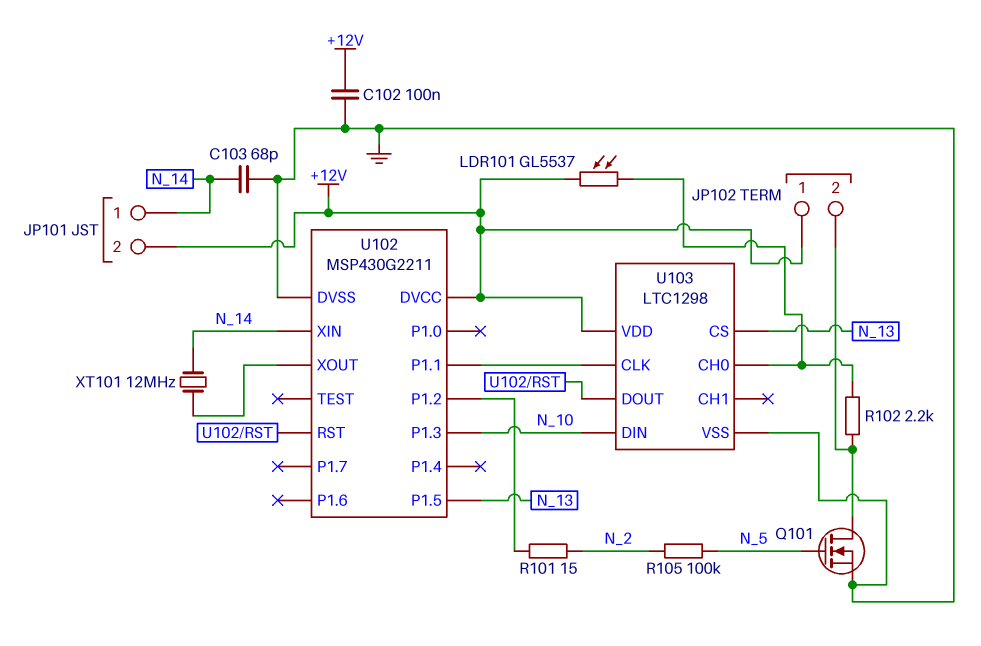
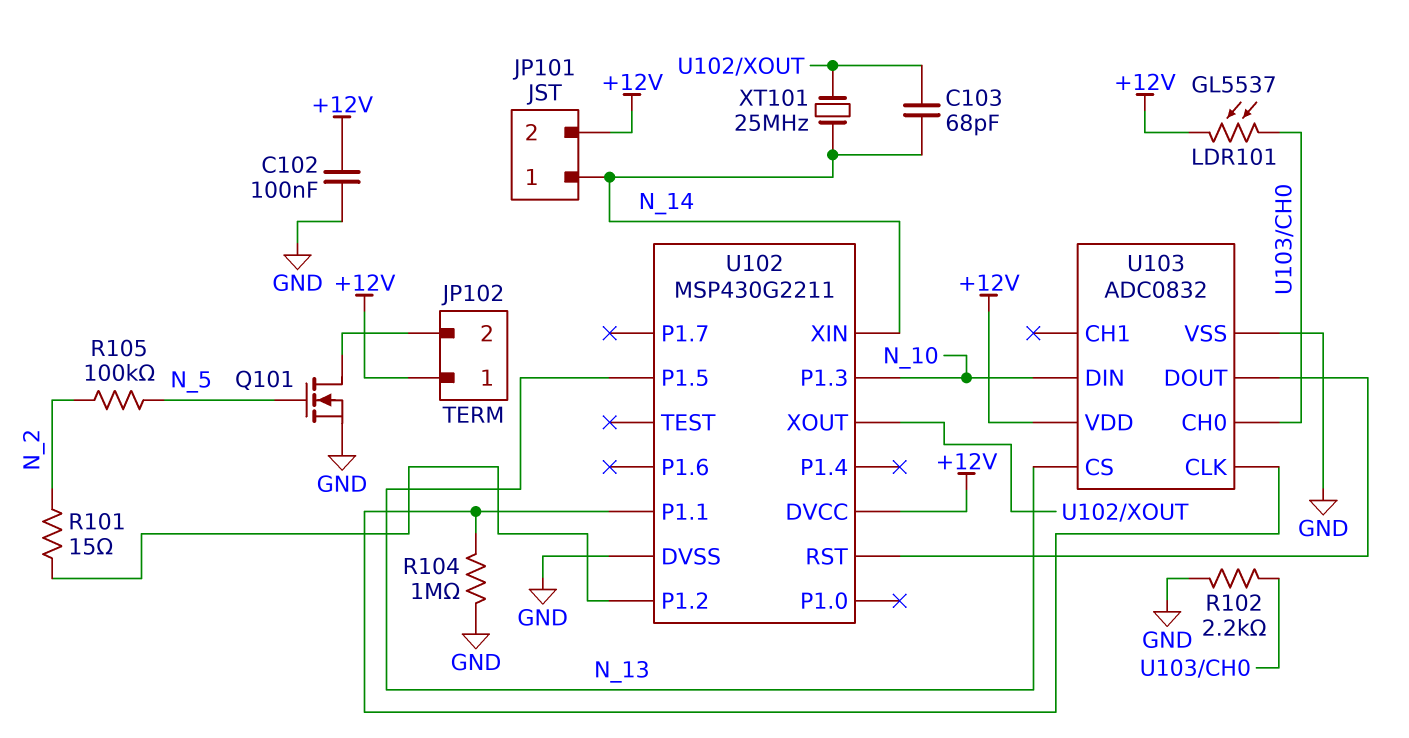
C103: 68pF (GND, N_14) -> 68pF (N_14, U102/XOUT)
R102: 2.2k (JP102/2, U103/CH0) -> 2.2k (GND, U103/CH0)
R104: none -> 1M (GND, U102/P1.1)
U103: LTC1298 -> ADC0832
XT101: 12MHz (N_14, U102/XOUT) -> 25MHz (N_14, U102/XOUT)

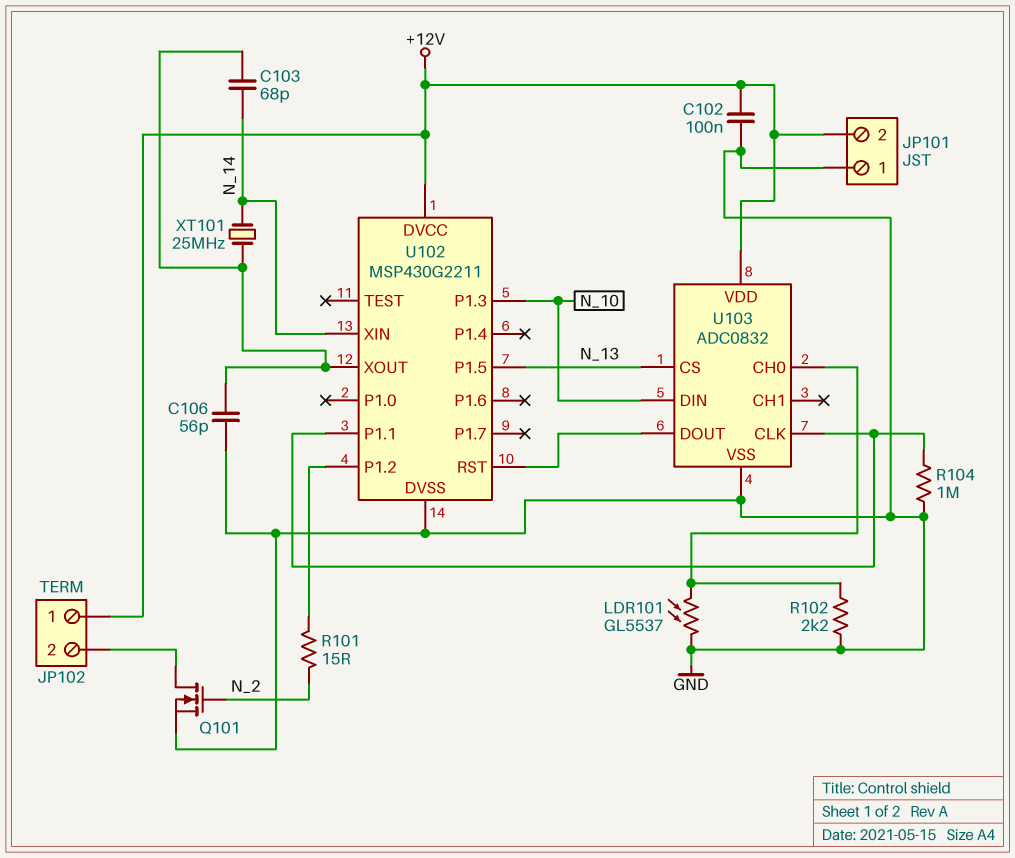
C106: none -> 56pF (GND, U102/XOUT)
JP101 pin 1: N_14 -> GND
LDR101: GL5537 (+12V, U103/CH0) -> GL5537 (GND, U103/CH0)
Q101: NMOS (G N_5, D JP102/2, S GND) -> NMOS (G N_2, D JP102/2, S GND)
R105: 100k (N_2, N_5) -> none

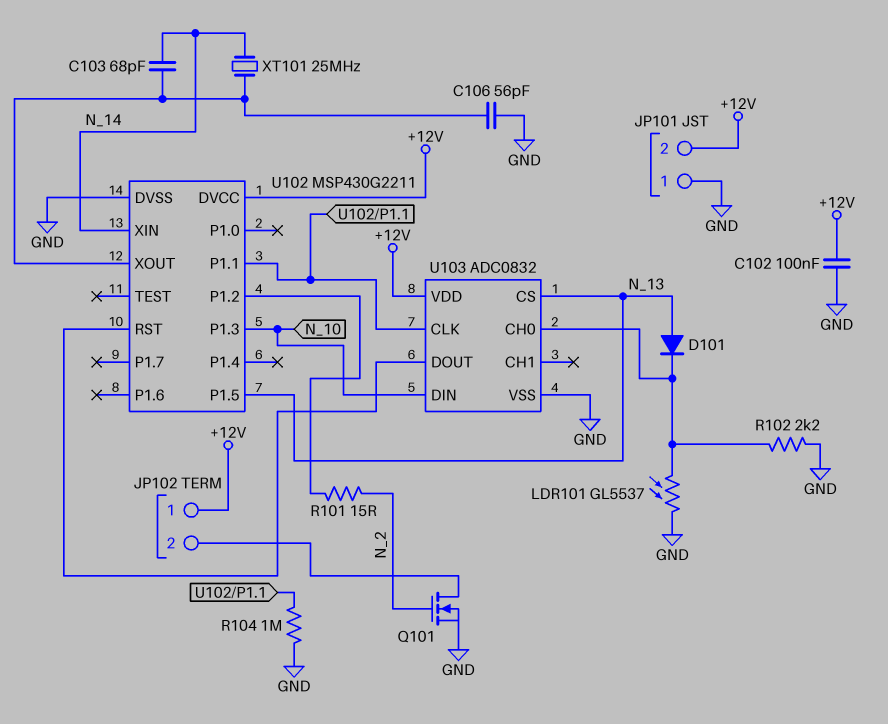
D101: none -> diode (A N_13, K U103/CH0)

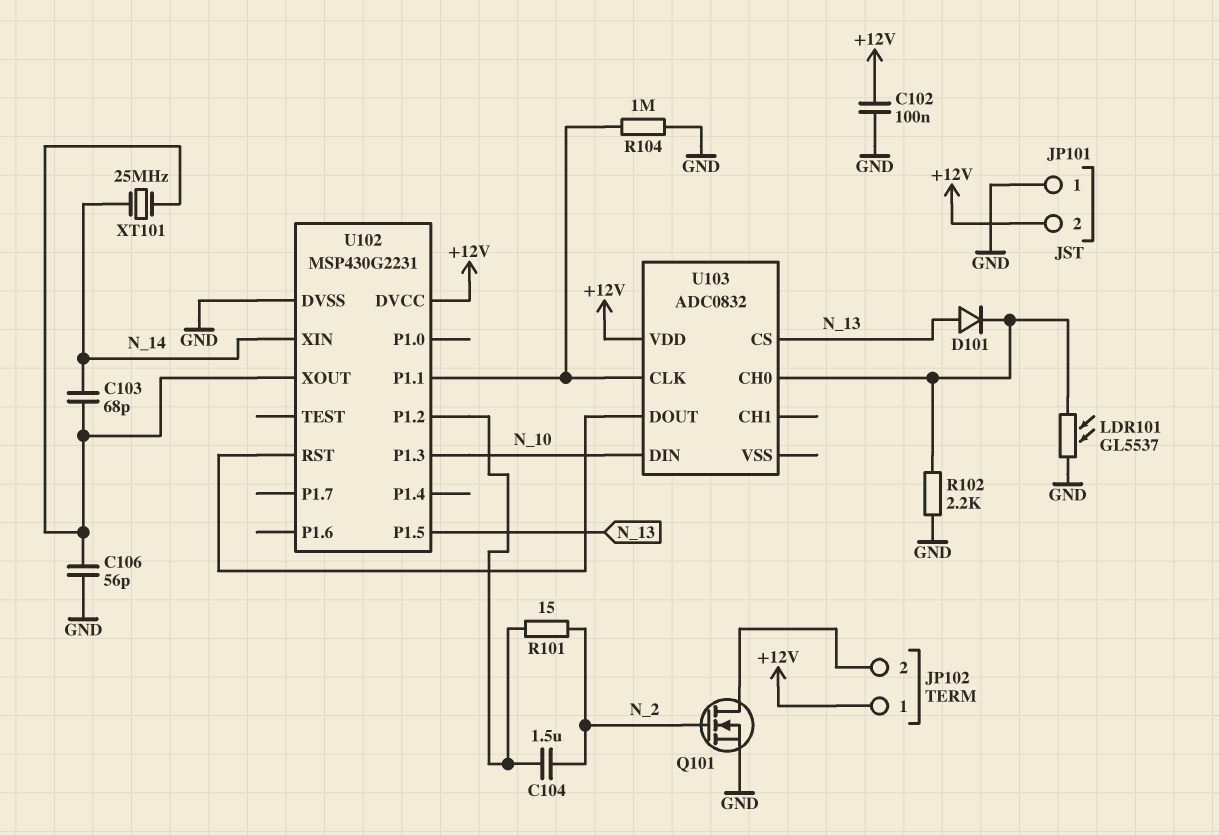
C104: none -> 1.5uF (N_2, U102/P1.2)
U102: MSP430G2211 -> MSP430G2231
U103 pin VSS: GND -> none

